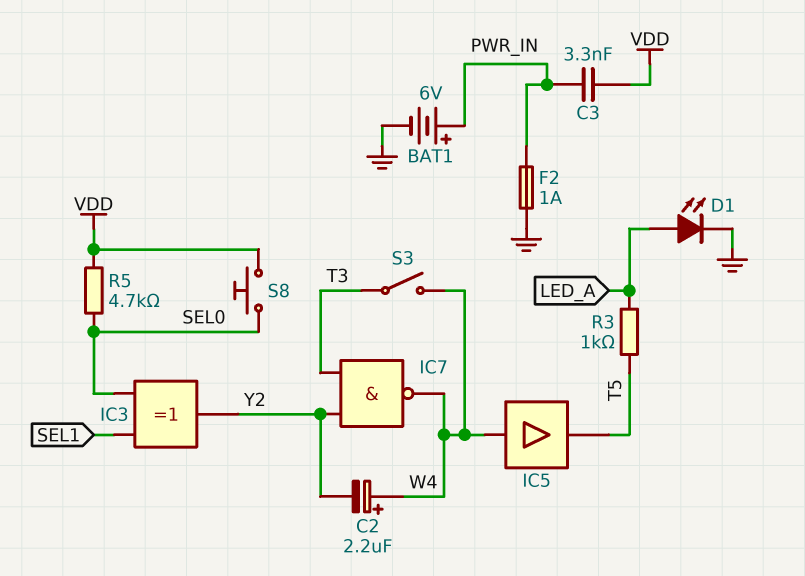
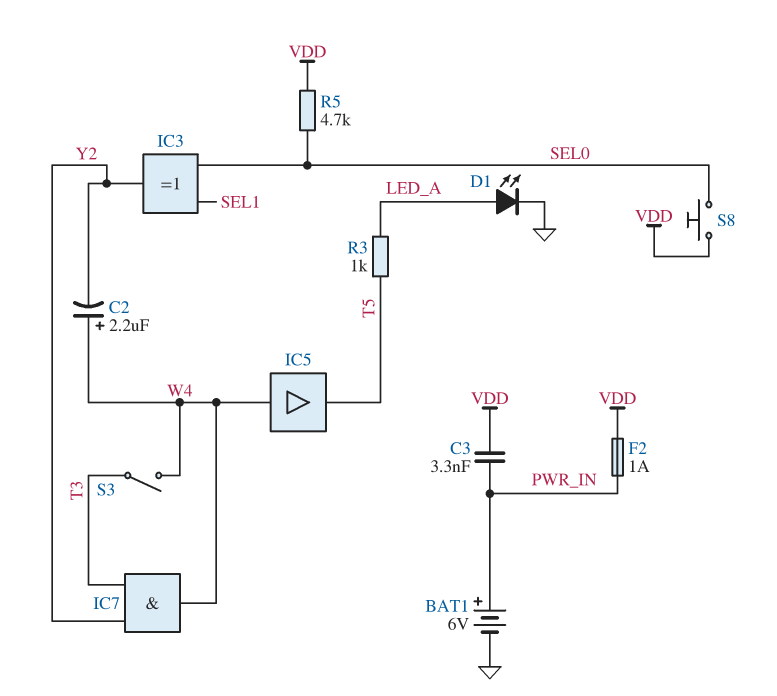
F2: 1A (GND, PWR_IN) -> 1A (PWR_IN, VDD)
IC7: NAND (in T3, in Y2, out W4) -> AND (in T3, in Y2, out W4)

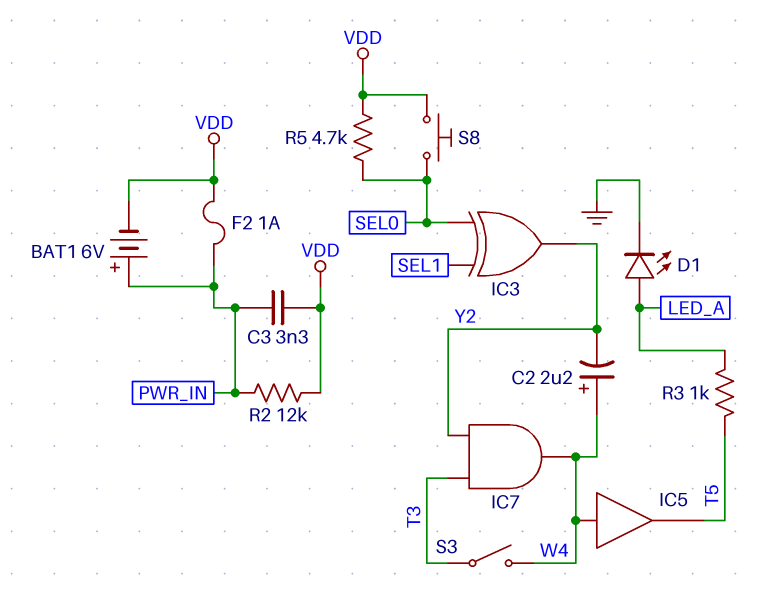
BAT1: 6V (plus PWR_IN, minus GND) -> 6V (plus PWR_IN, minus VDD)
R2: none -> 12k (PWR_IN, VDD)

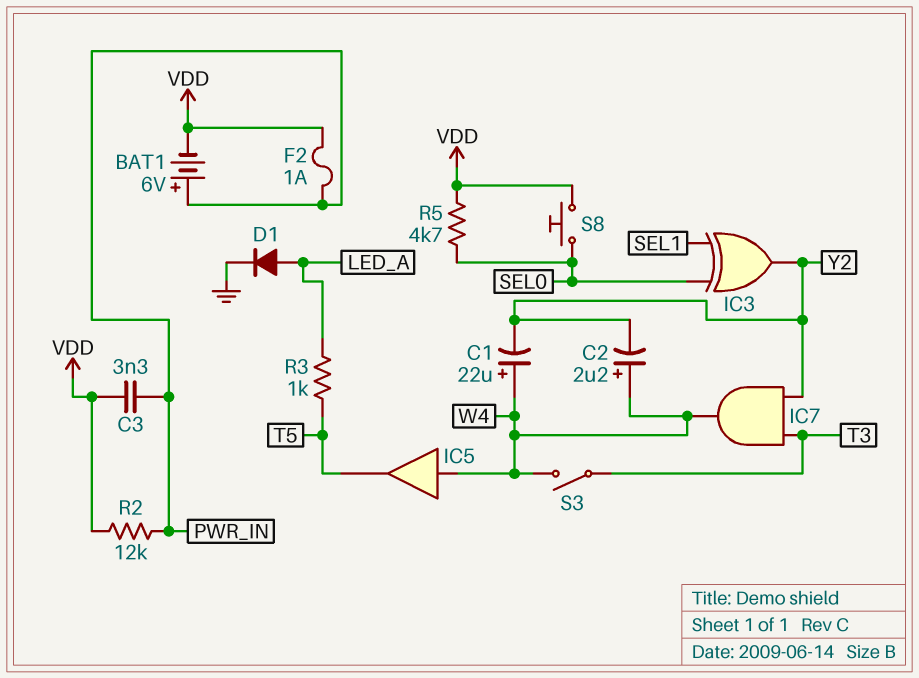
C1: none -> 22uF (plus W4, minus Y2)
D1: LED (A LED_A, K GND) -> diode (A LED_A, K GND)

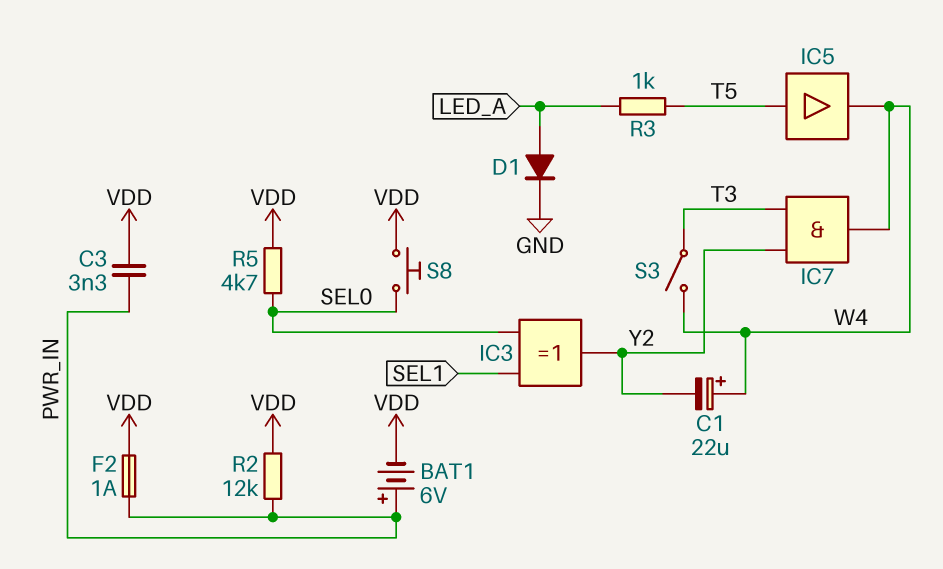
C2: 2.2uF (plus W4, minus Y2) -> none
IC5: buffer (in W4, out T5) -> buffer (in T5, out W4)

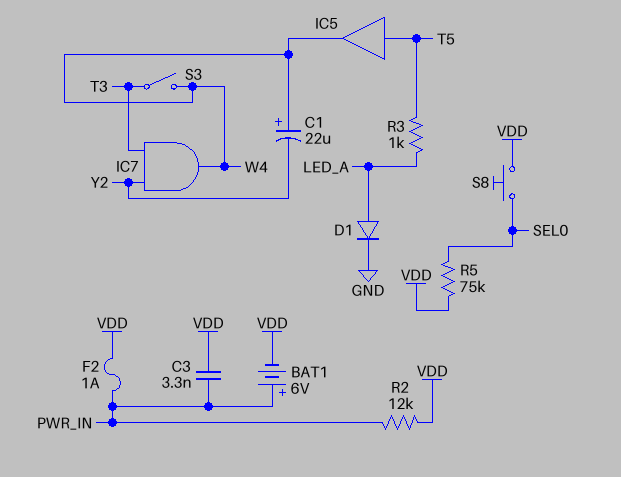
IC3: XOR (in SEL0, in SEL1, out Y2) -> none
R5: 4.7k (SEL0, VDD) -> 75k (SEL0, VDD)

